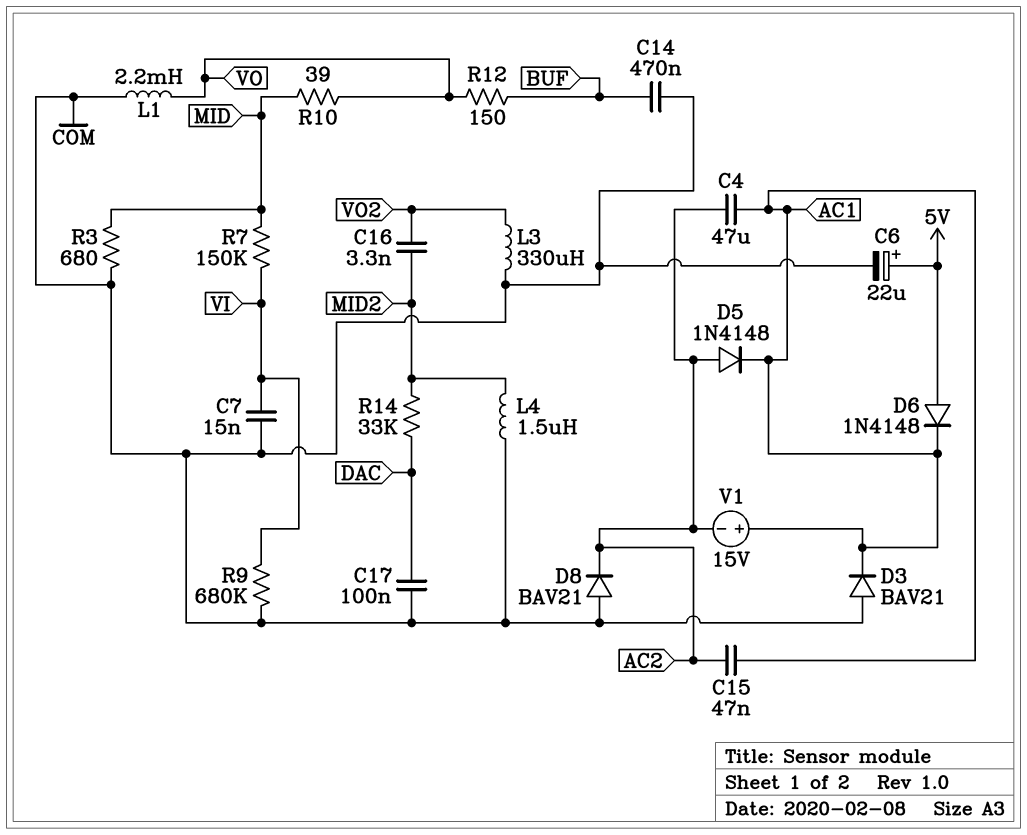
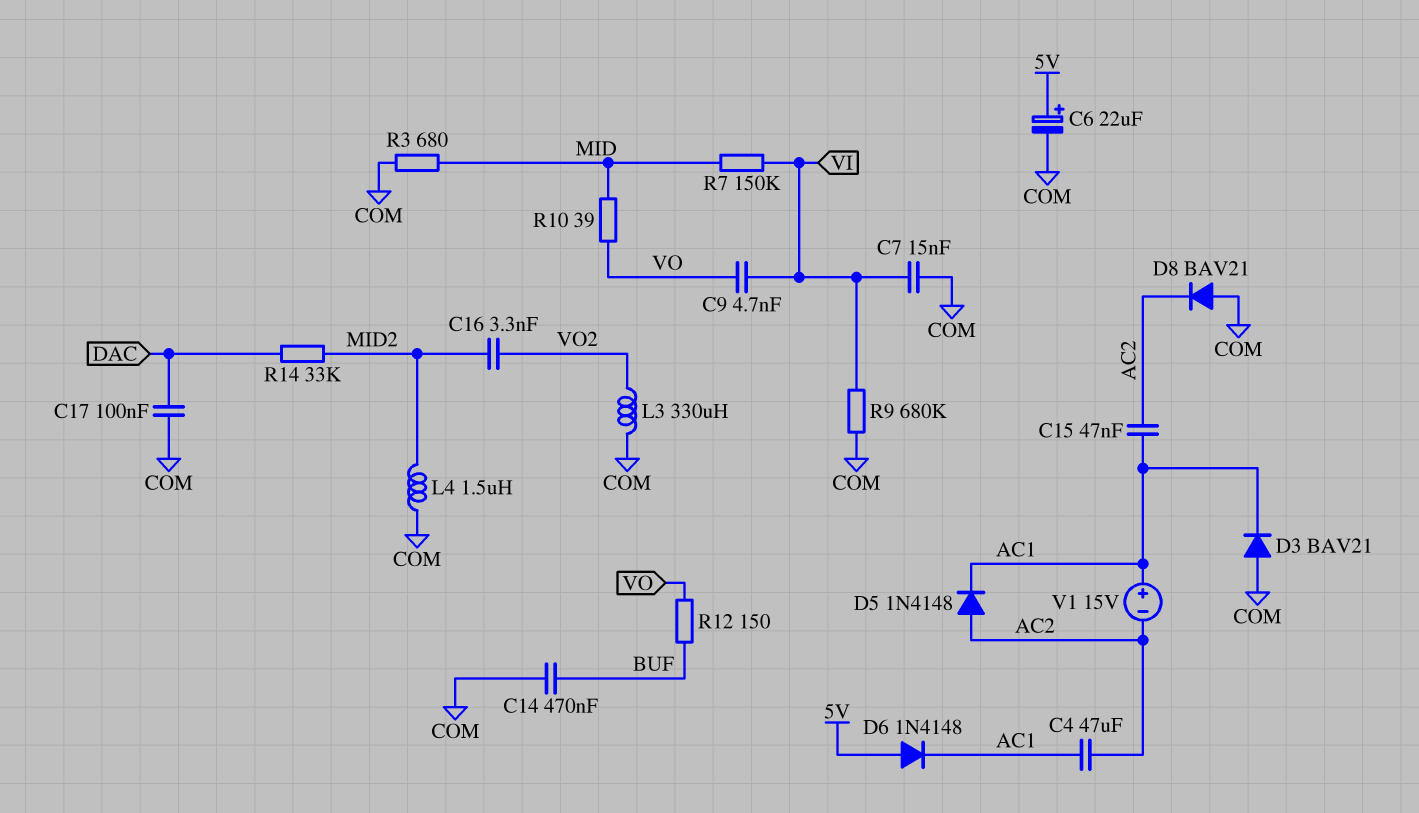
C9: none -> 4.7nF (VI, VO)
L1: 2.2mH (COM, VO) -> none

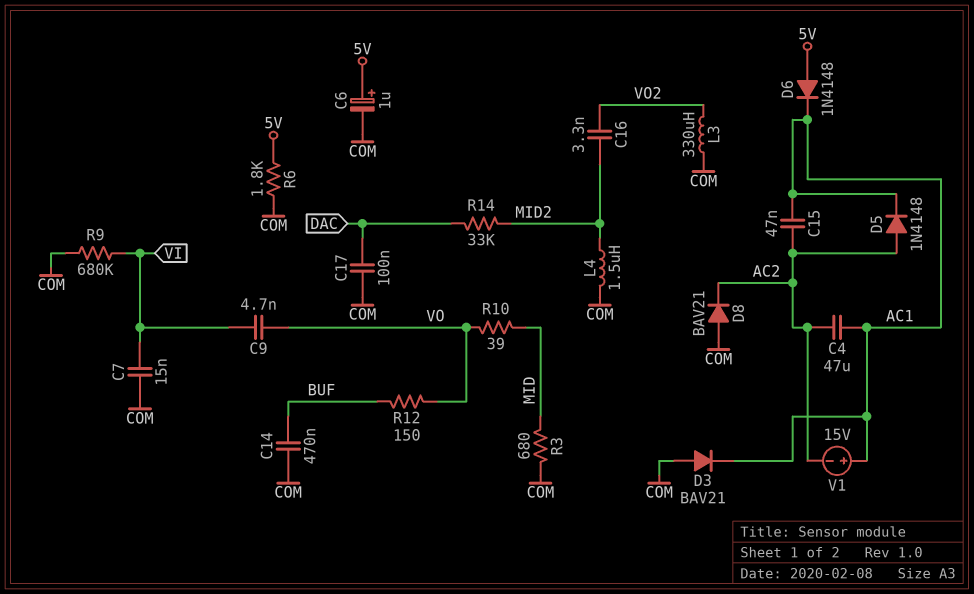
C6: 22uF (plus 5V, minus COM) -> 1uF (plus 5V, minus COM)
R6: none -> 1.8k (5V, COM)
R7: 150k (MID, VI) -> none

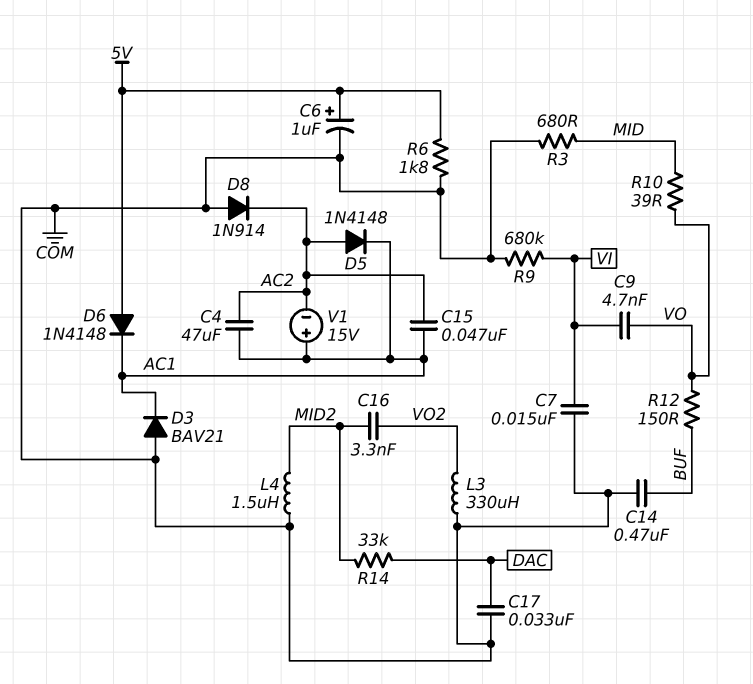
C17: 100nF (COM, DAC) -> 33nF (COM, DAC)
D8: diode BAV21 (A COM, K AC2) -> diode 1N914 (A COM, K AC2)

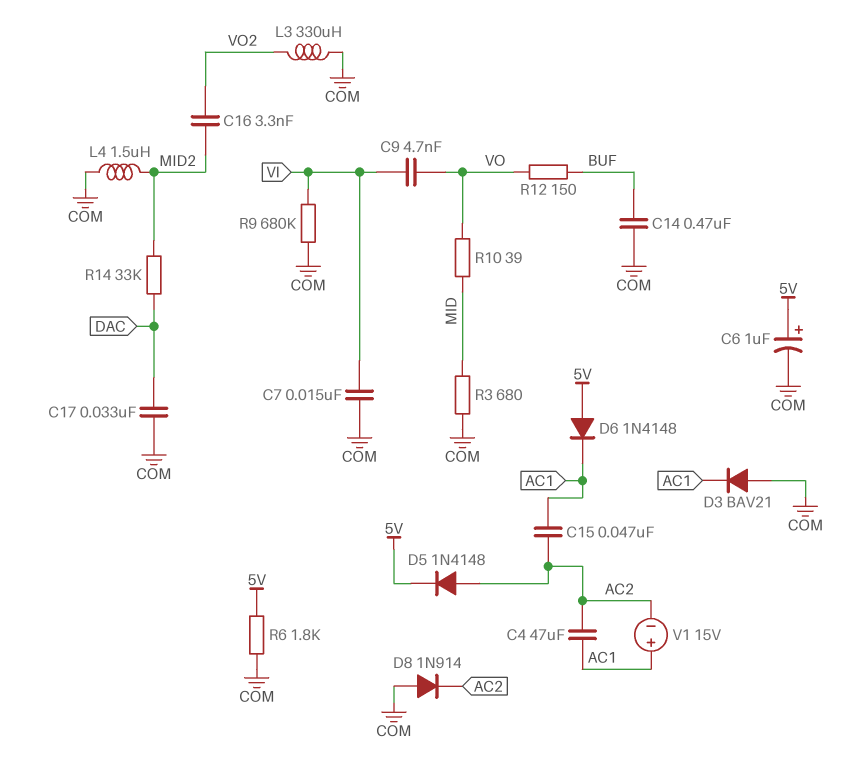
D5: diode 1N4148 (A AC2, K AC1) -> diode 1N4148 (A AC2, K 5V)

